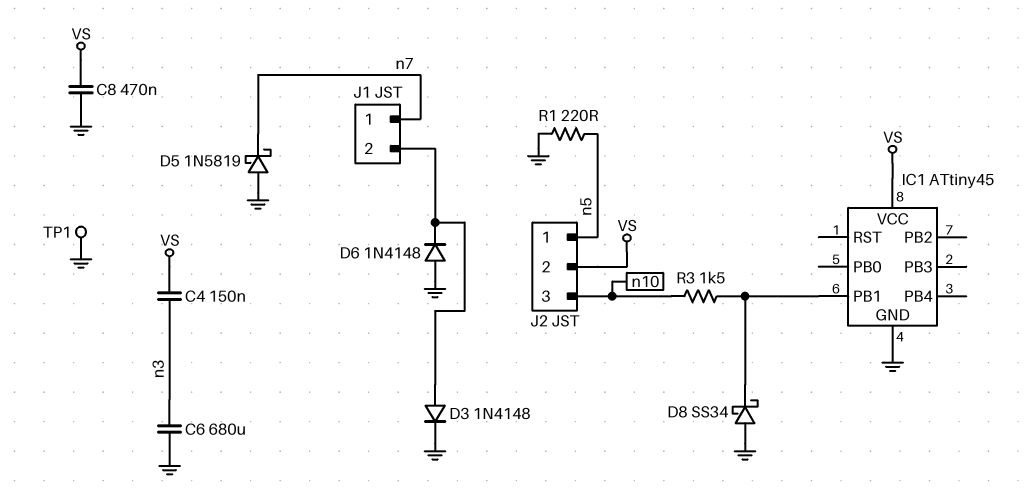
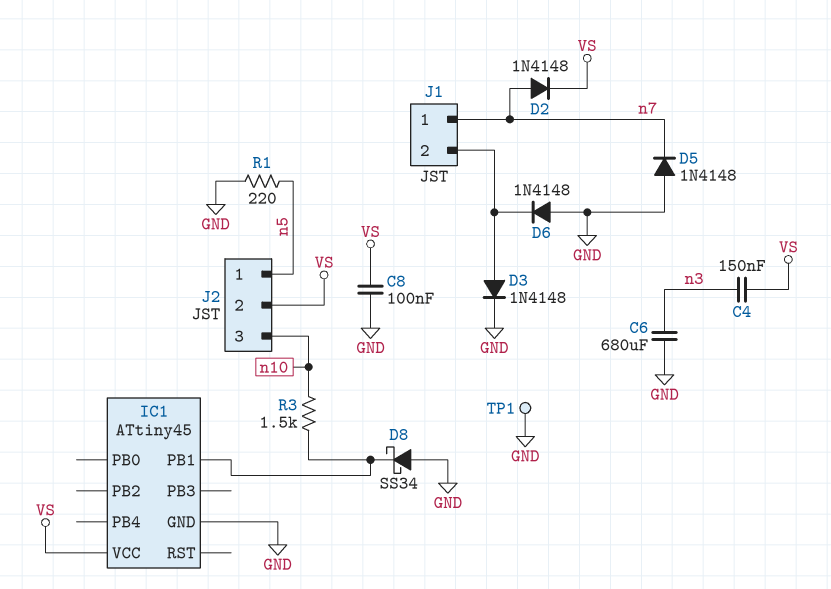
C8: 470nF (GND, VS) -> 100nF (GND, VS)
D2: none -> diode 1N4148 (A n7, K VS)
D5: schottky 1N5819 (A GND, K n7) -> diode 1N4148 (A GND, K n7)

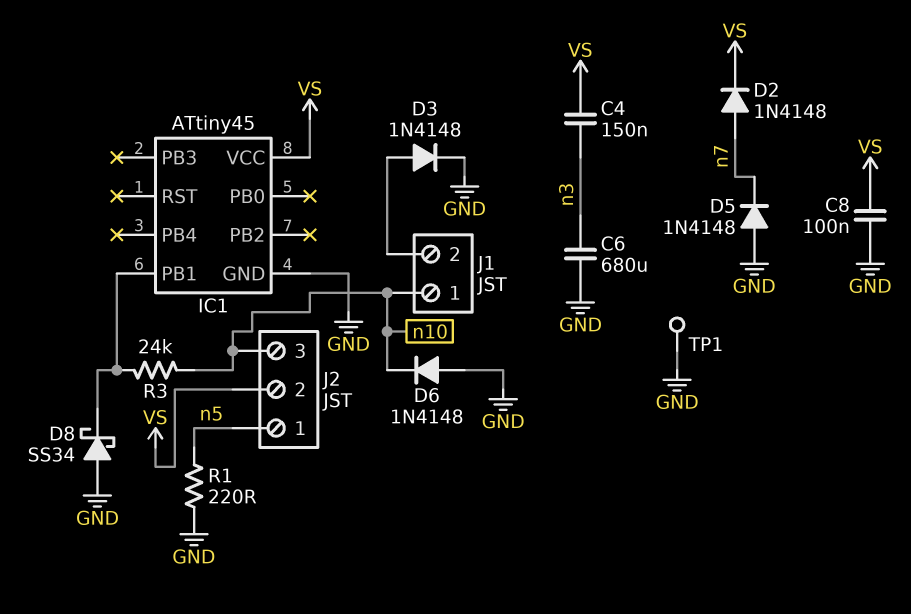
D6: diode 1N4148 (A GND, K J1/2) -> diode 1N4148 (A GND, K n10)
J1 pin 1: n7 -> n10
R3: 1.5k (IC1/PB1, n10) -> 24k (IC1/PB1, n10)

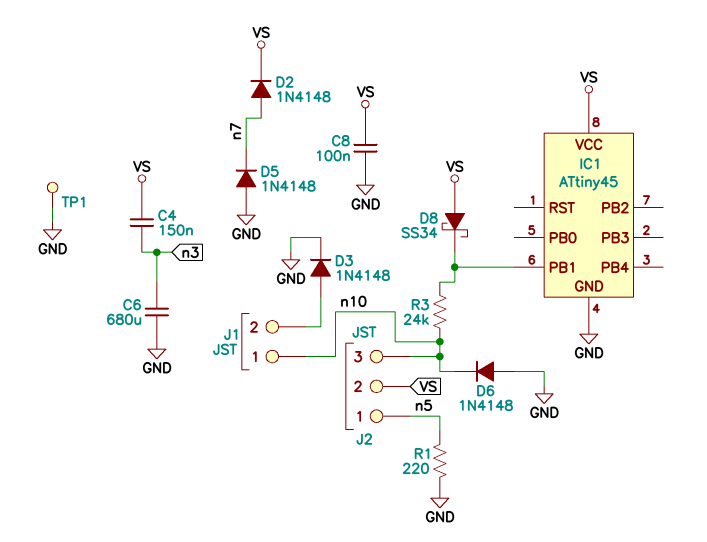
D8: schottky SS34 (A GND, K IC1/PB1) -> schottky SS34 (A VS, K IC1/PB1)

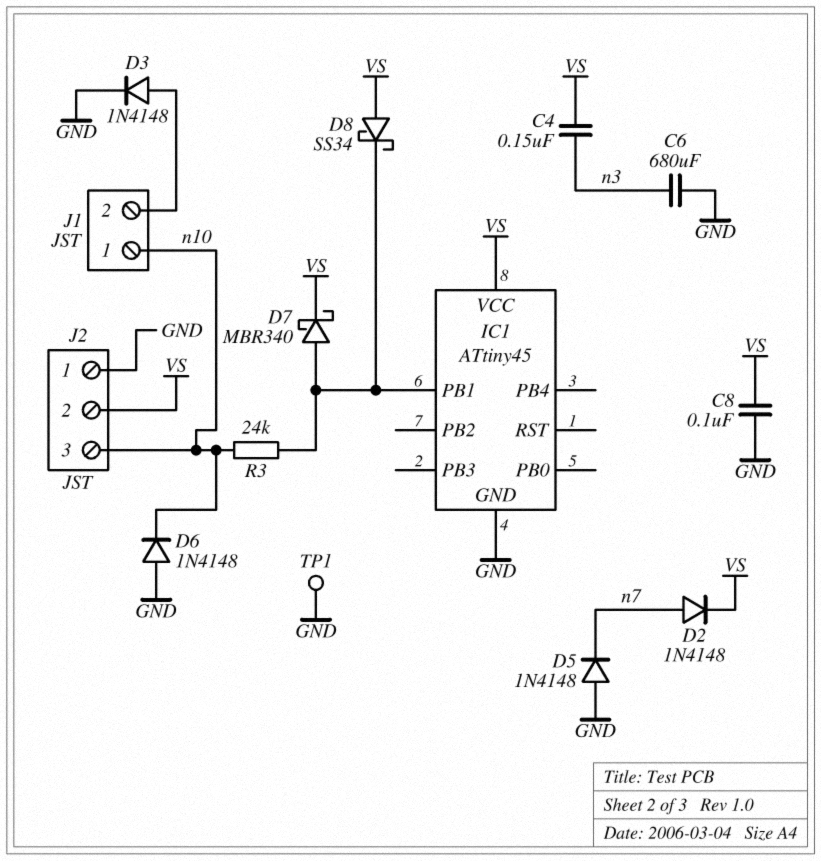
D7: none -> schottky MBR340 (A IC1/PB1, K VS)
J2 pin 1: n5 -> GND
R1: 220 (GND, n5) -> none

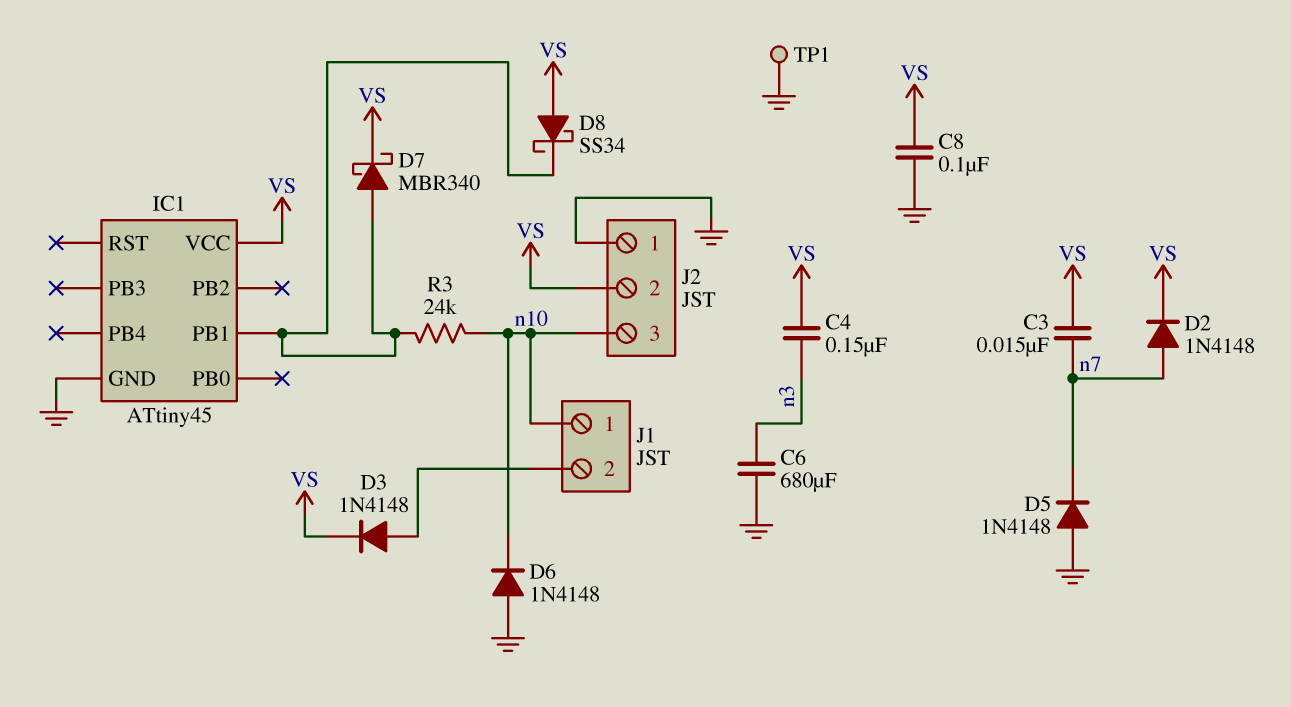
C3: none -> 15nF (VS, n7)
D3: diode 1N4148 (A J1/2, K GND) -> diode 1N4148 (A J1/2, K VS)

